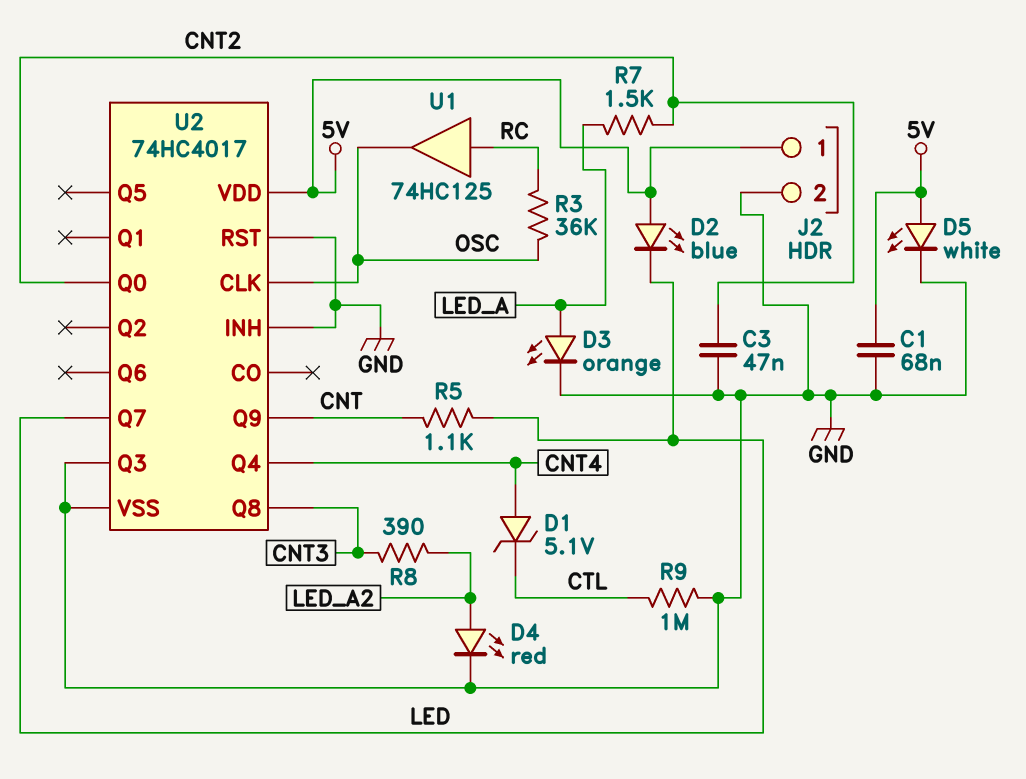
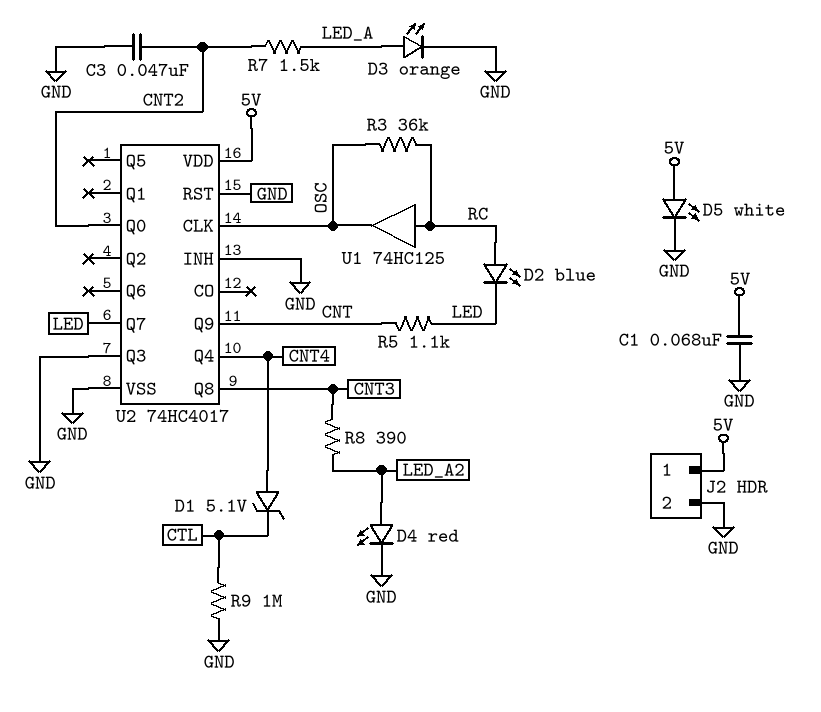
D2: LED blue (A 5V, K LED) -> LED blue (A RC, K LED)

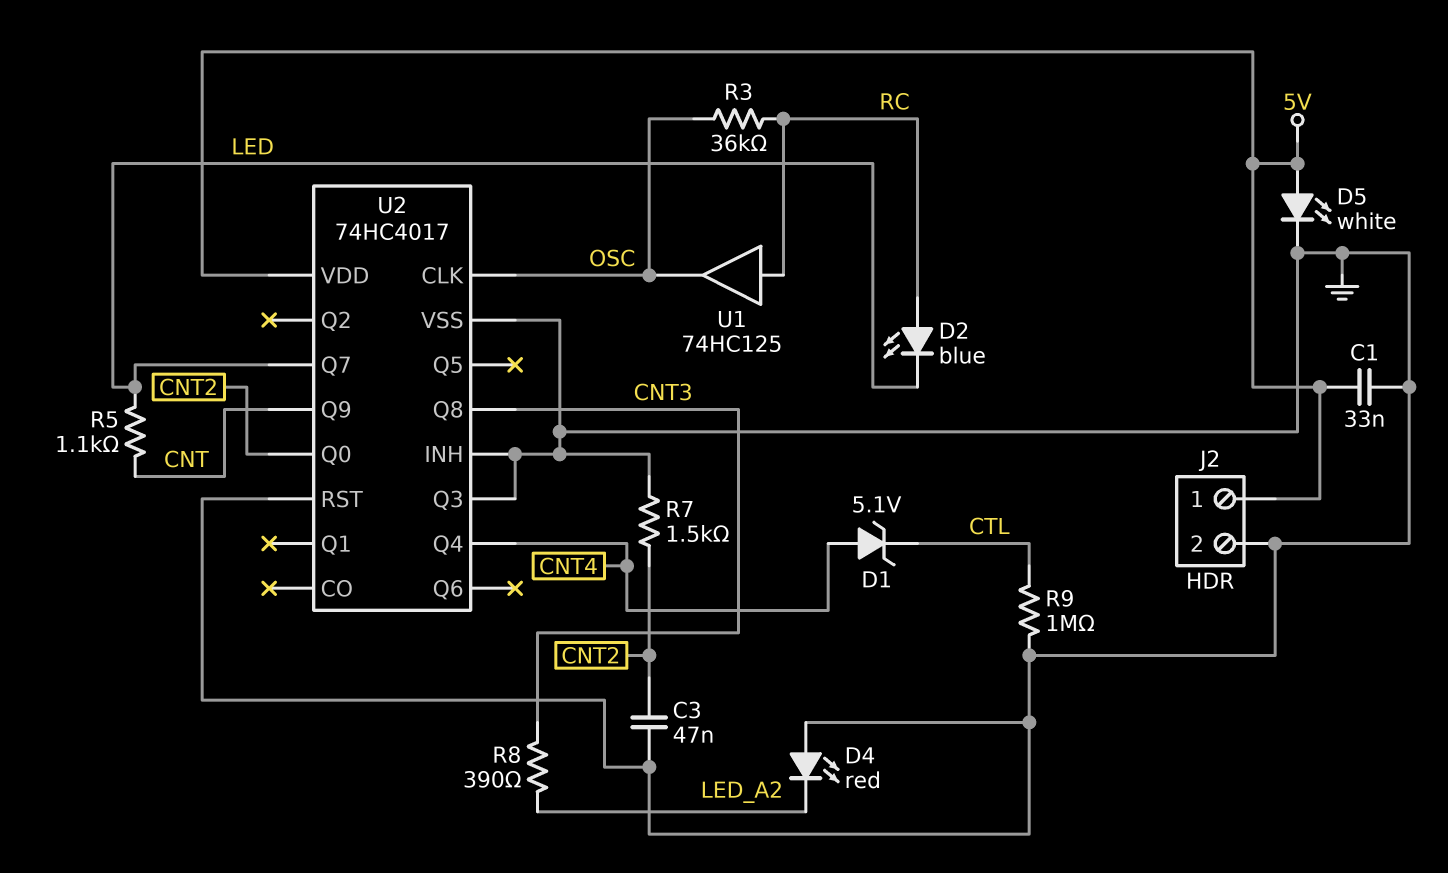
C1: 68nF (5V, GND) -> 33nF (5V, GND)
D3: LED orange (A LED_A, K GND) -> none
D4: LED red (A LED_A2, K GND) -> LED red (A GND, K LED_A2)
R7: 1.5k (CNT2, LED_A) -> 1.5k (CNT2, GND)

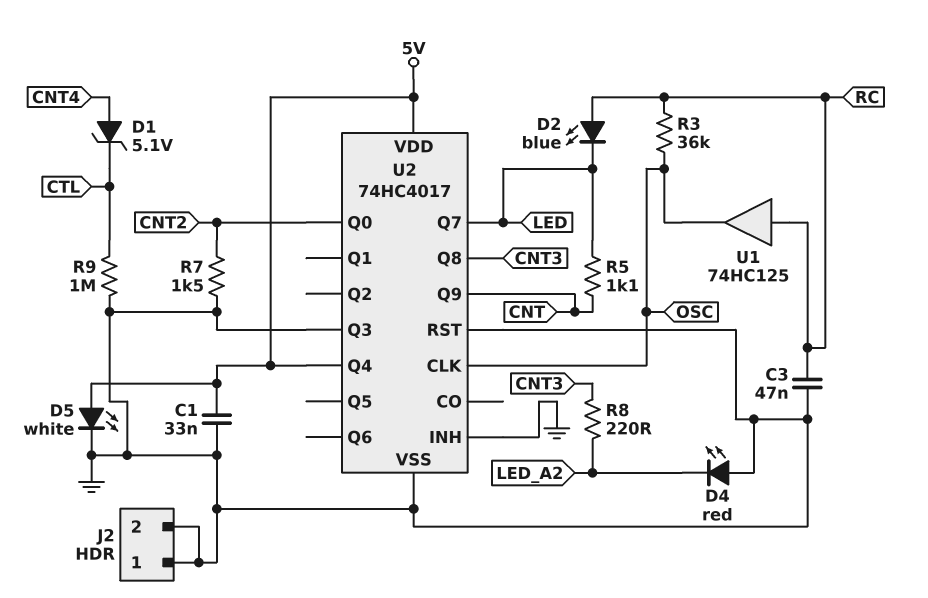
C3: 47nF (CNT2, GND) -> 47nF (GND, RC)
J2 pin 1: 5V -> GND
R8: 390 (CNT3, LED_A2) -> 220 (CNT3, LED_A2)
U2 pin Q4: CNT4 -> 5V

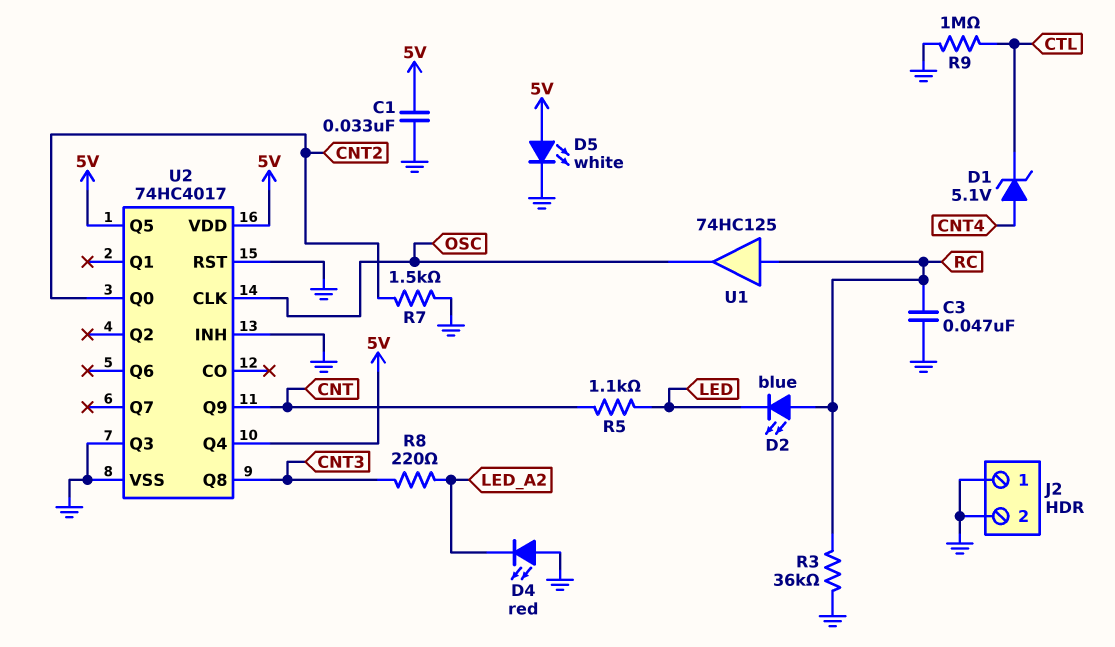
R3: 36k (OSC, RC) -> 36k (GND, RC)
U2 pin Q5: none -> 5V
U2 pin Q7: LED -> none

